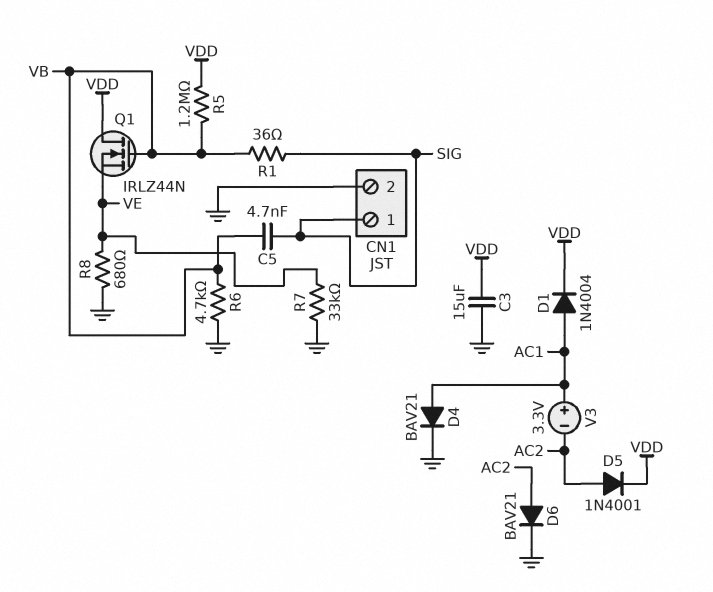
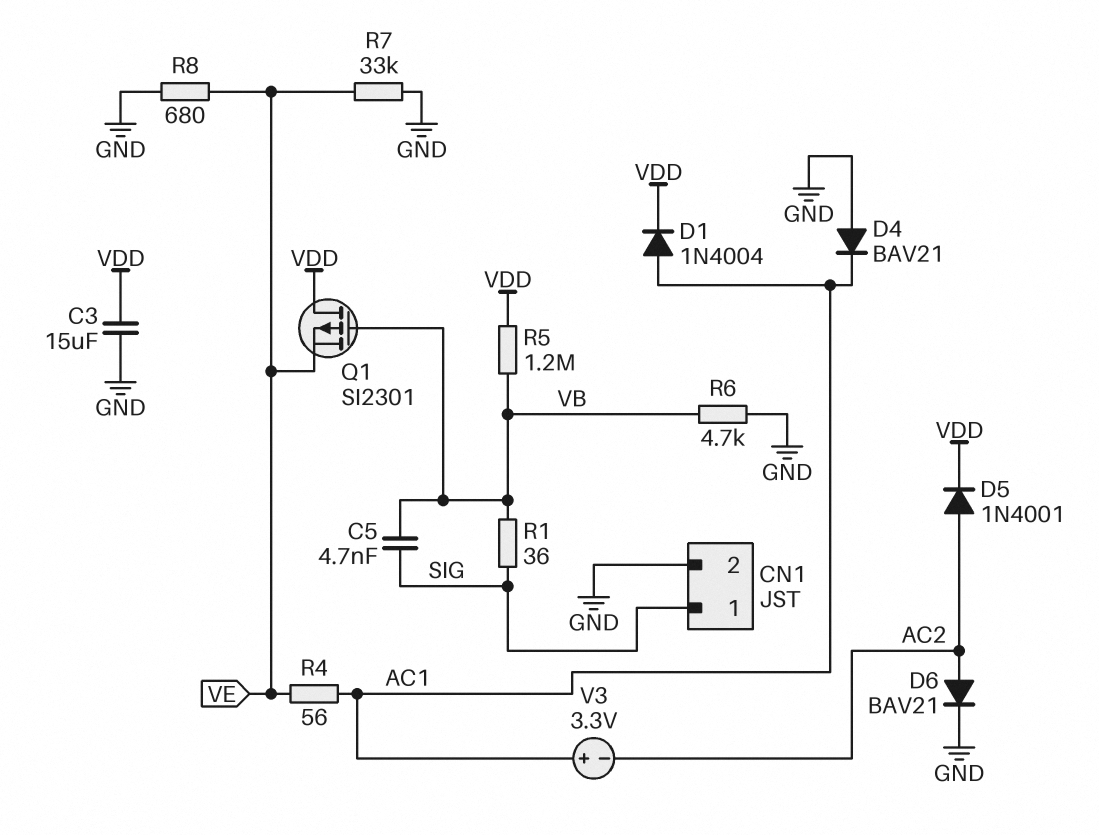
D4: diode BAV21 (A AC1, K GND) -> diode BAV21 (A GND, K AC1)
Q1: NMOS IRLZ44N (G VB, D VDD, S VE) -> PMOS SI2301 (G VB, D VDD, S VE)
R4: none -> 56 (AC1, VE)

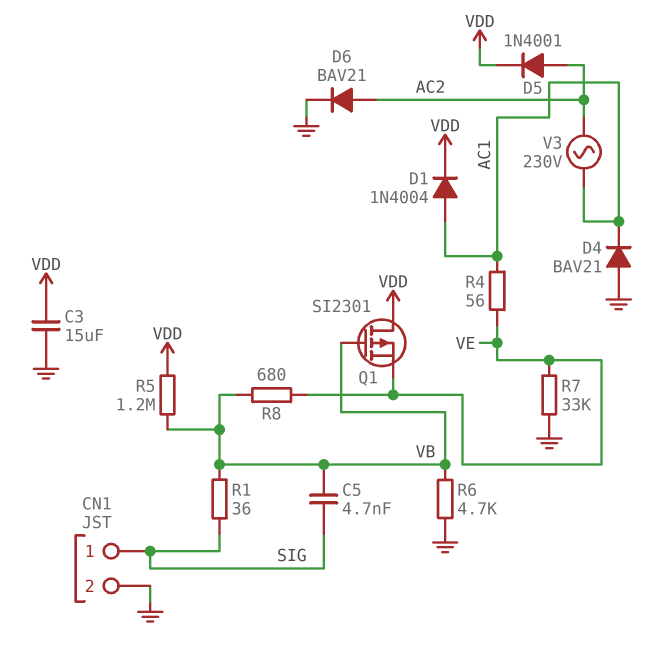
R8: 680 (GND, VE) -> 680 (VB, VE)
V3: 3.3V (plus AC1, minus AC2) -> AC 230V (AC1, AC2)

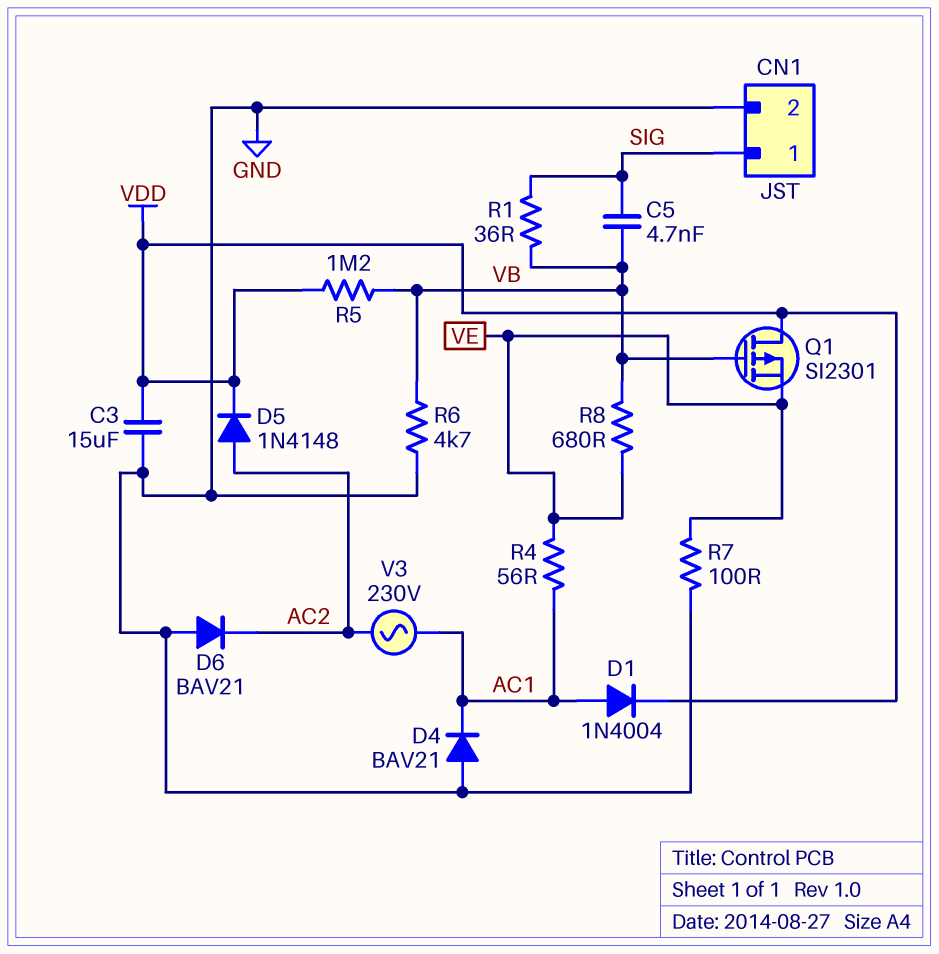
D5: diode 1N4001 (A AC2, K VDD) -> diode 1N4148 (A AC2, K VDD)
D6: diode BAV21 (A AC2, K GND) -> diode BAV21 (A GND, K AC2)
R7: 33k (GND, VE) -> 100 (GND, VE)

